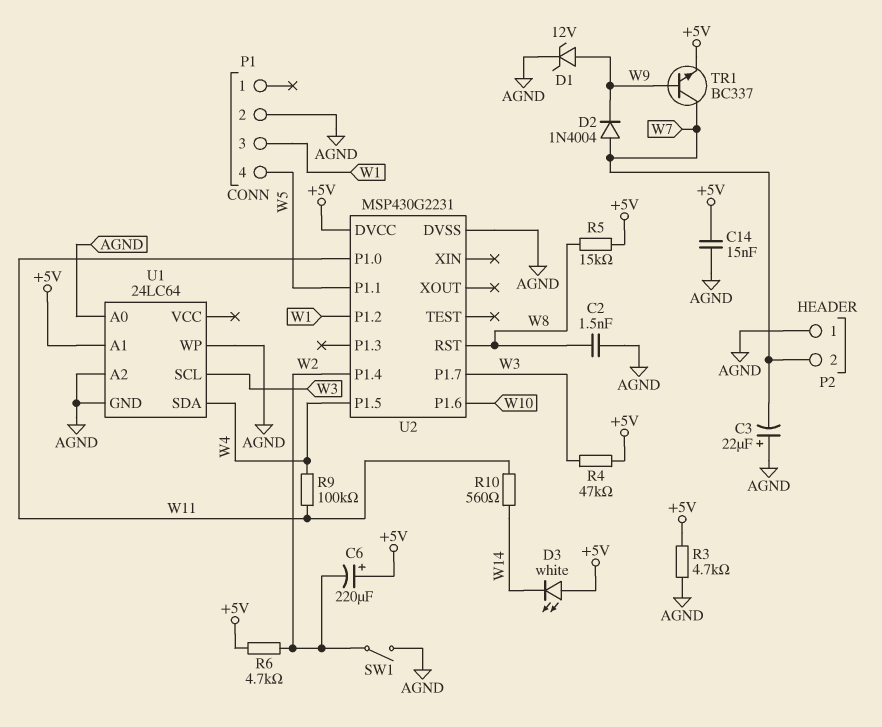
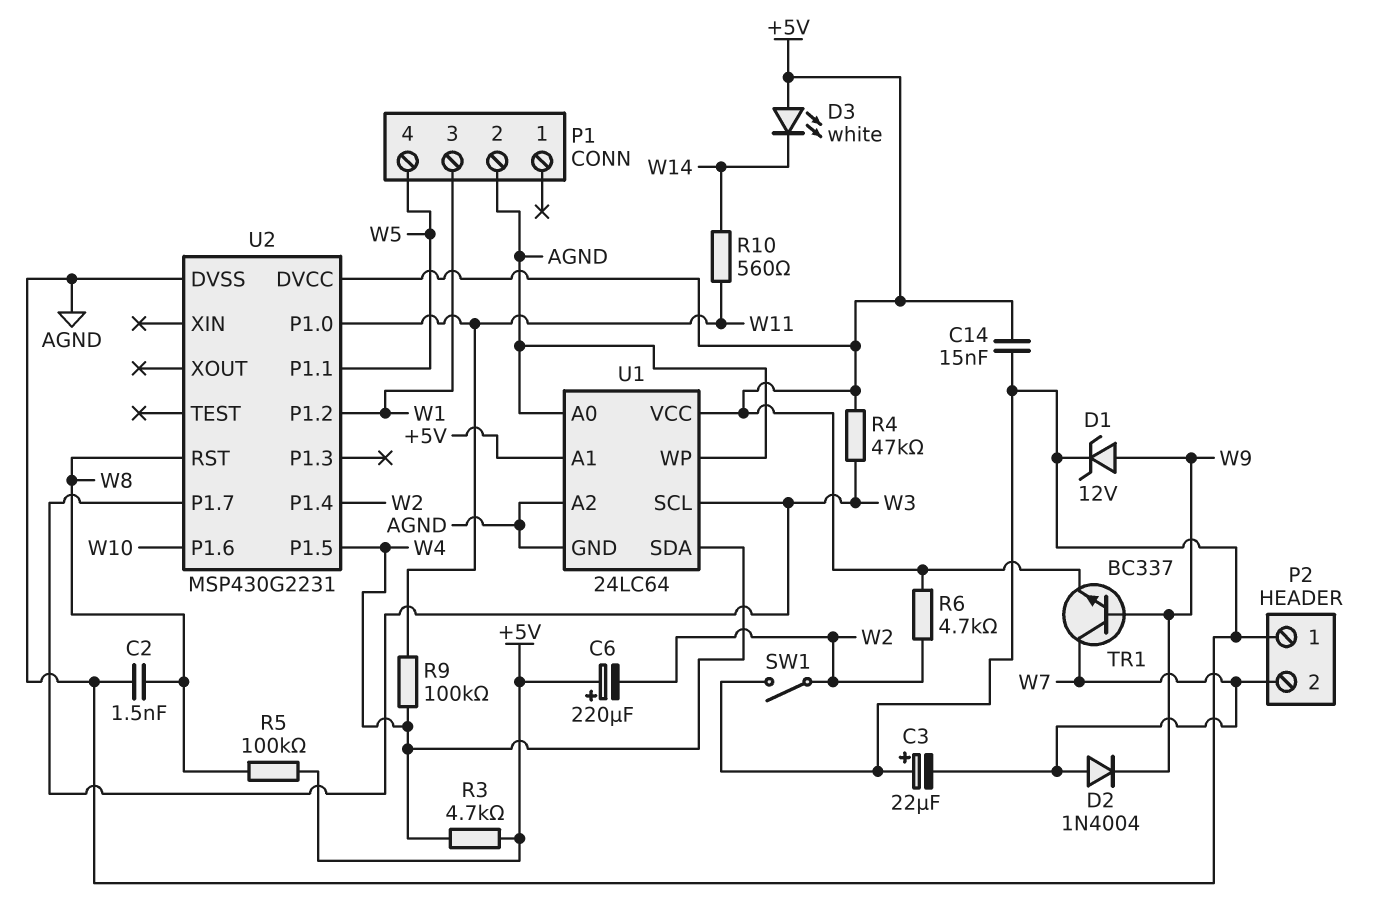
R3: 4.7k (+5V, AGND) -> 4.7k (+5V, W4)
R5: 15k (+5V, W8) -> 100k (+5V, W8)
U1 pin VCC: none -> +5V

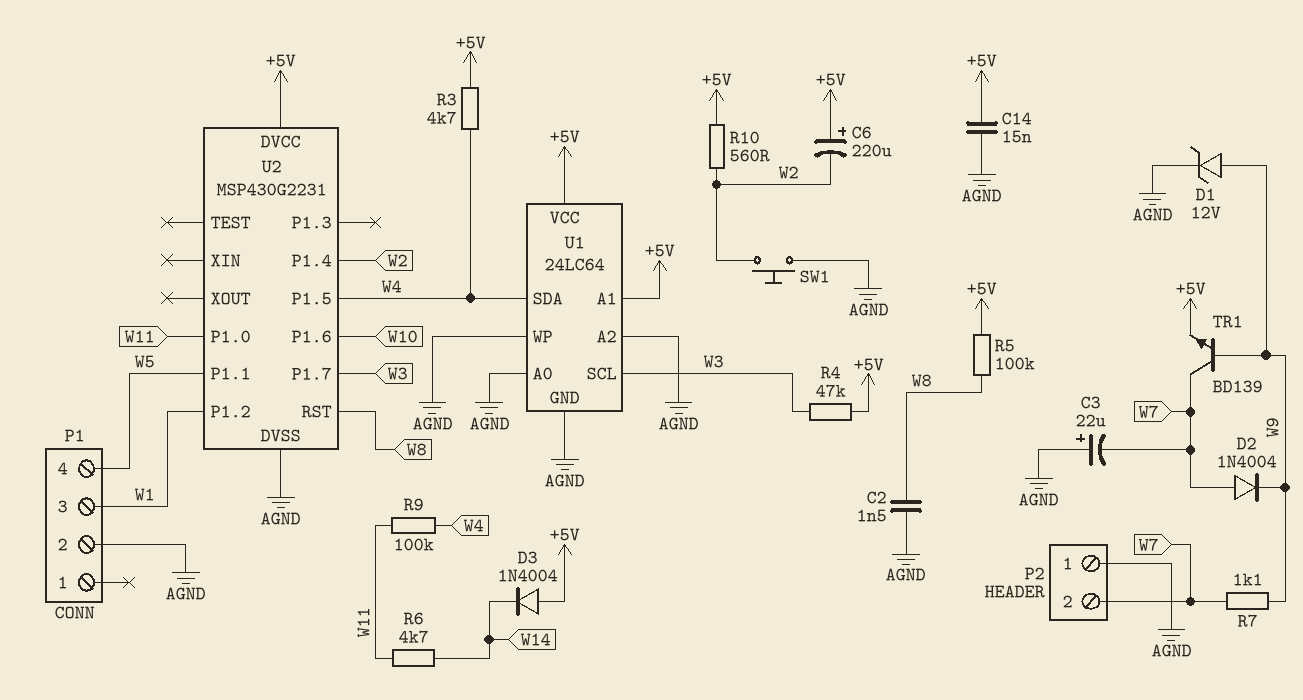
D3: LED white (A +5V, K W14) -> diode 1N4004 (A +5V, K W14)
R6: 4.7k (+5V, W2) -> 4.7k (W11, W14)
R7: none -> 1.1k (W7, W9)
R10: 560 (W11, W14) -> 560 (+5V, W2)
SW1: switch (AGND, W2) -> button (AGND, W2)
TR1: NPN BC337 (B W9, C W7, E +5V) -> NPN BD139 (B W9, C W7, E +5V)

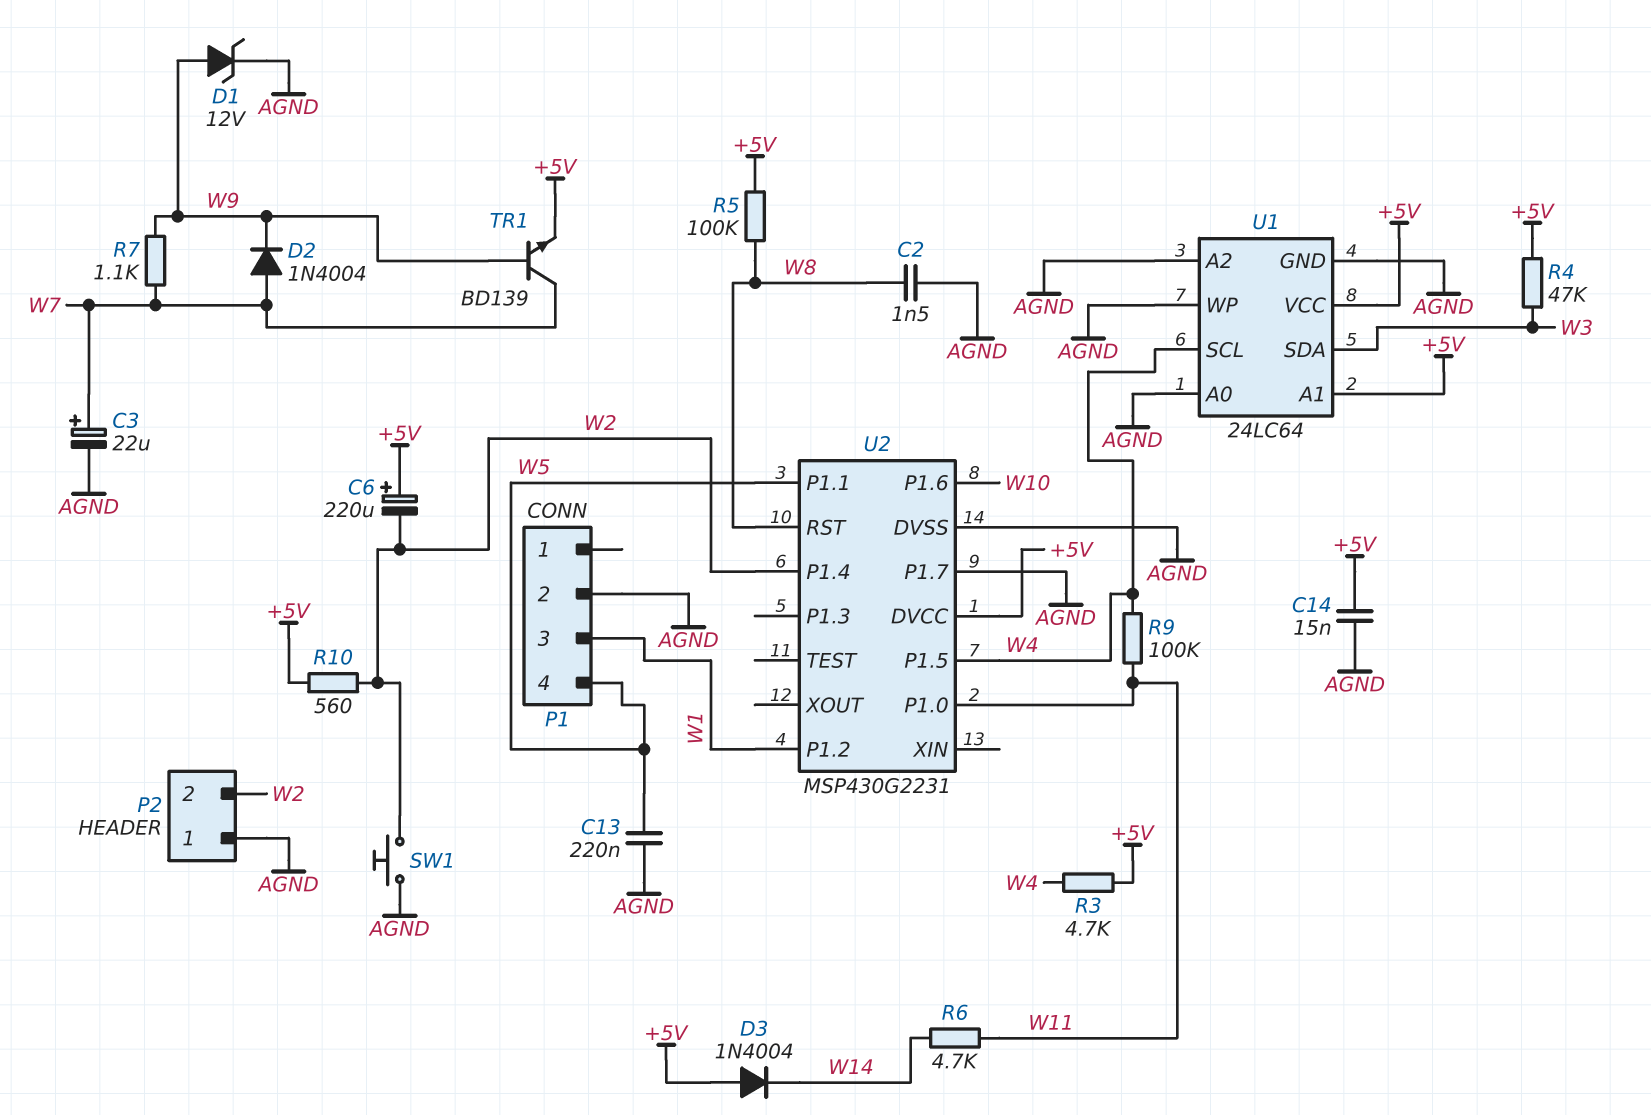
C3: 22uF (plus AGND, minus W7) -> 22uF (plus W7, minus AGND)
C13: none -> 220nF (AGND, W5)
P2 pin 2: W7 -> W2
U1 pin SCL: W3 -> W4
U1 pin SDA: W4 -> W3
U2 pin P1.7: W3 -> AGND

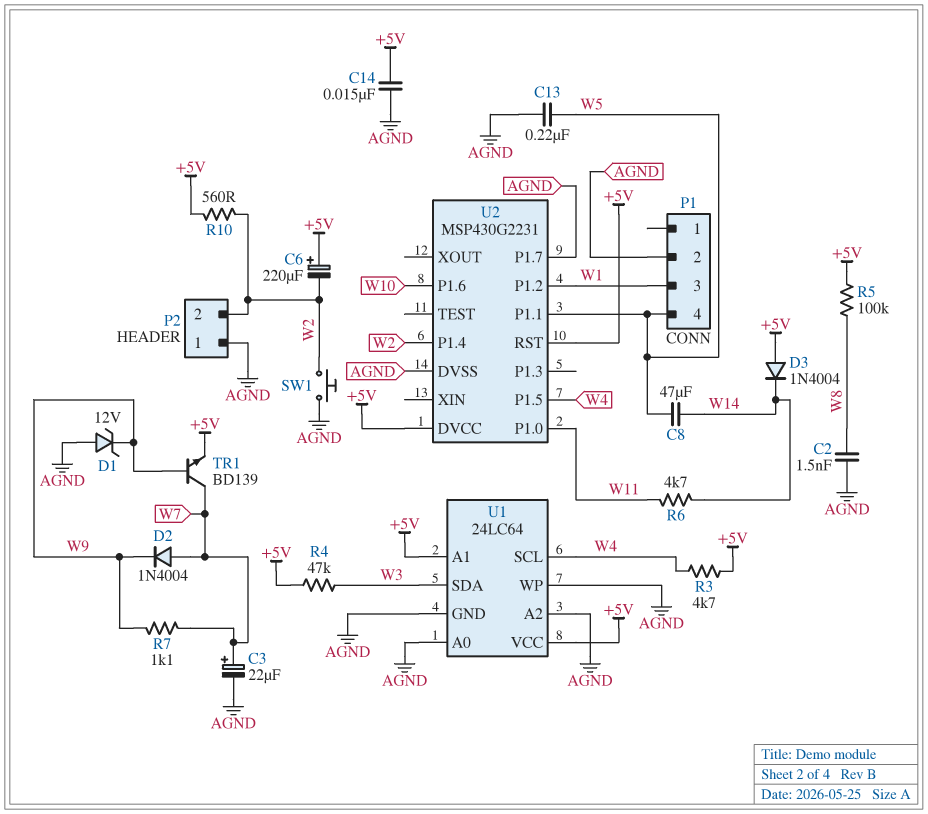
C8: none -> 47uF (W5, W14)
D1: zener 12V (A W9, K AGND) -> zener 12V (A AGND, K W9)
R9: 100k (W4, W11) -> none
U2 pin RST: W8 -> +5V

